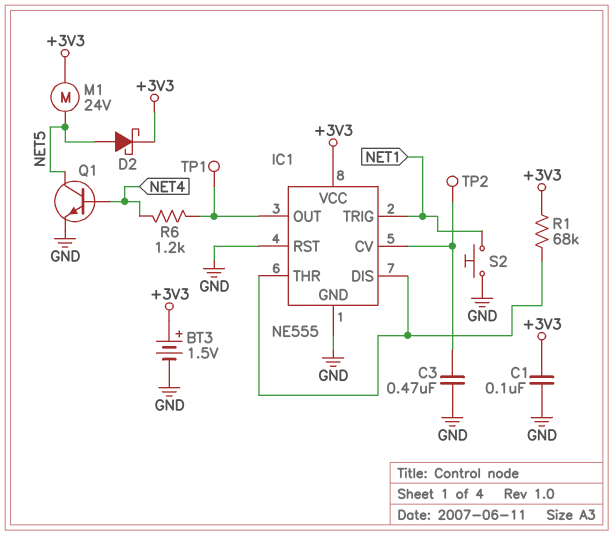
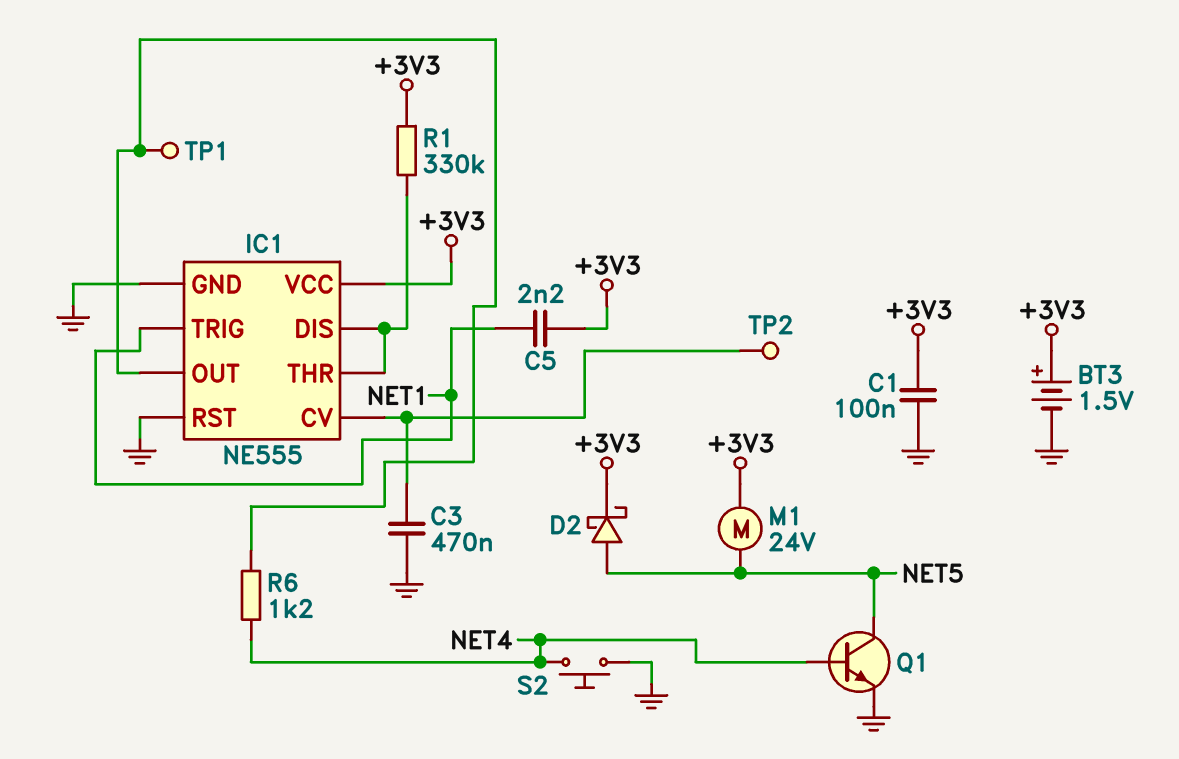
C5: none -> 2.2nF (+3V3, NET1)
R1: 68k (+3V3, IC1/DIS) -> 330k (+3V3, IC1/DIS)
S2: button (GND, NET1) -> button (GND, NET4)

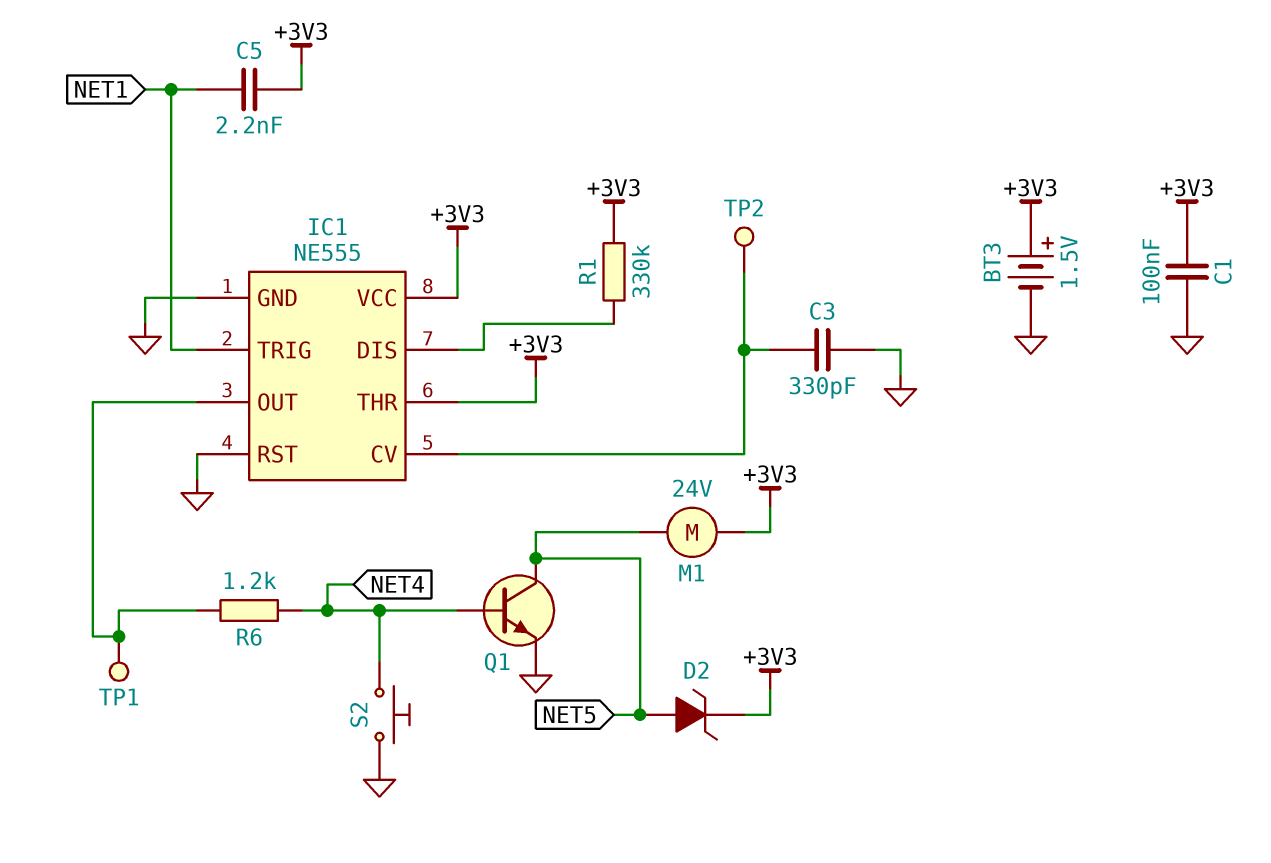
C3: 470nF (GND, IC1/CV) -> 330pF (GND, IC1/CV)
D2: schottky (A NET5, K +3V3) -> zener (A NET5, K +3V3)
IC1 pin THR: IC1/DIS -> +3V3

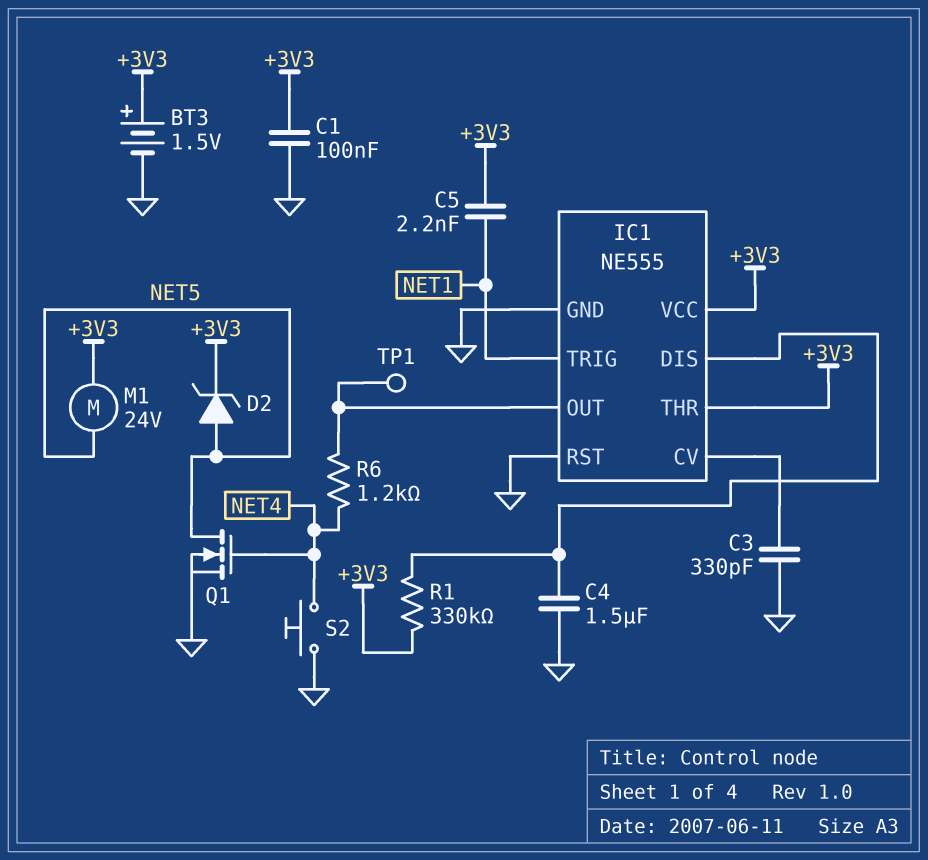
C4: none -> 1.5uF (GND, IC1/DIS)
Q1: NPN (B NET4, C NET5, E GND) -> NMOS (G NET4, D NET5, S GND)
TP2: test point (IC1/CV) -> none

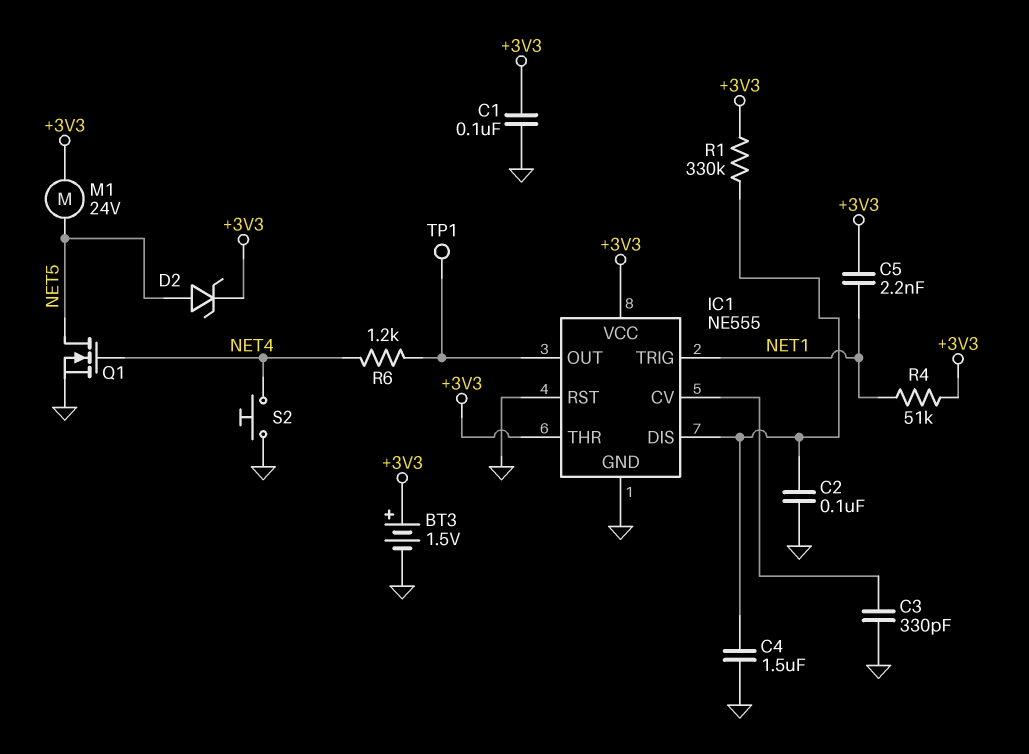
C2: none -> 100nF (GND, IC1/DIS)
R4: none -> 51k (+3V3, NET1)

